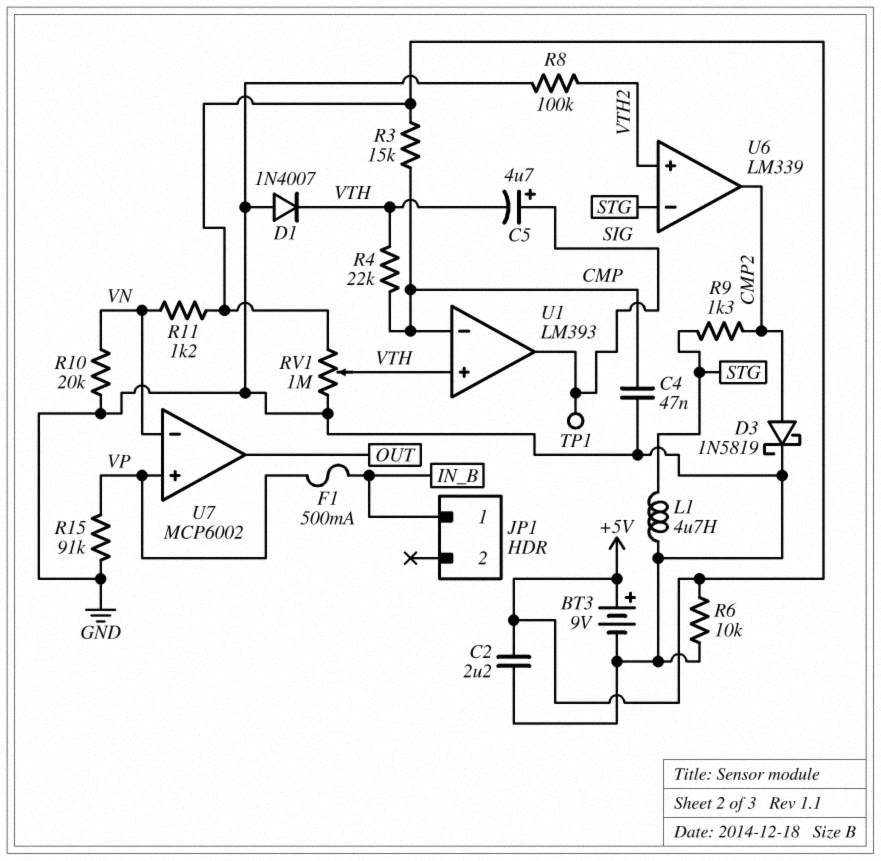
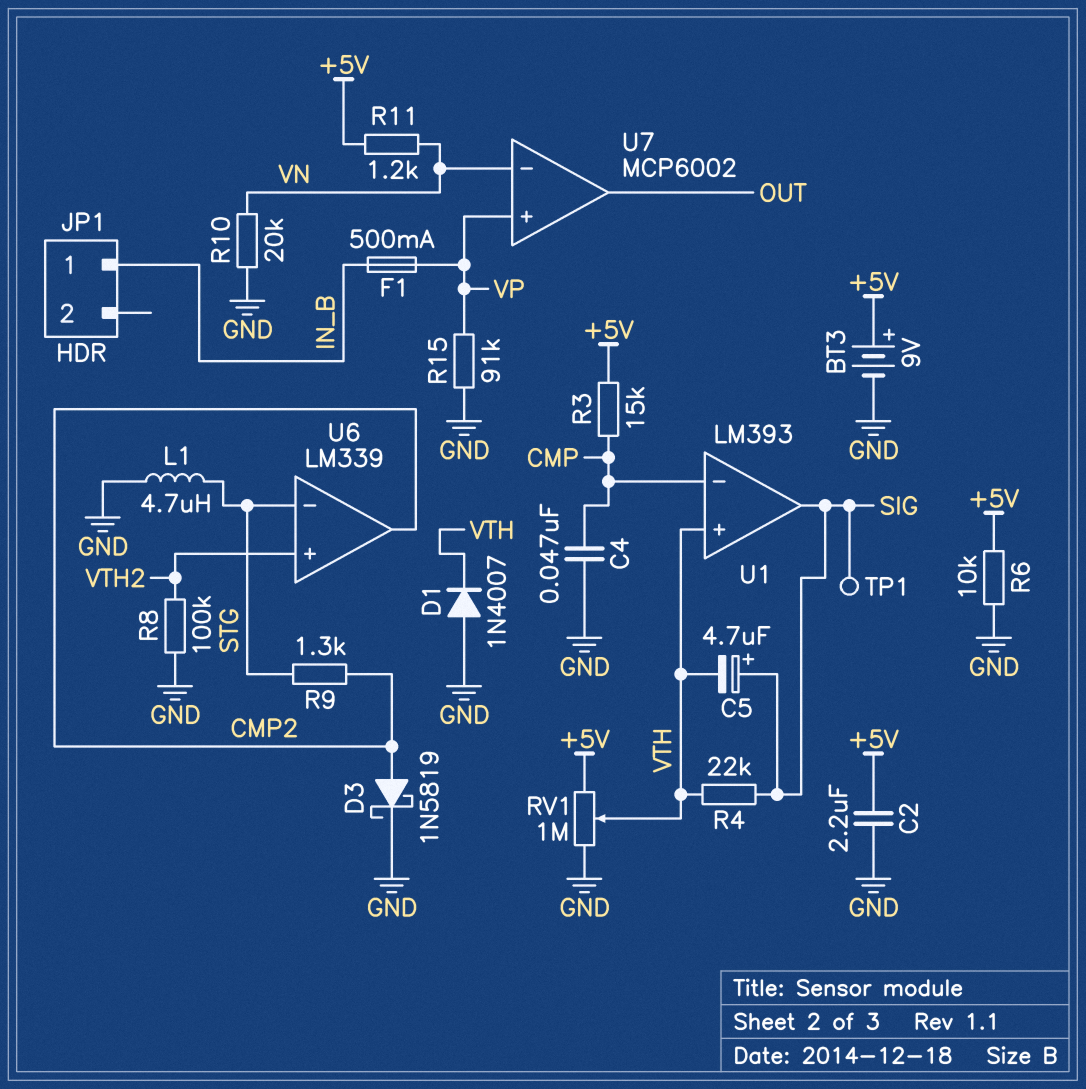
R4: 22k (CMP, VTH) -> 22k (SIG, VTH)

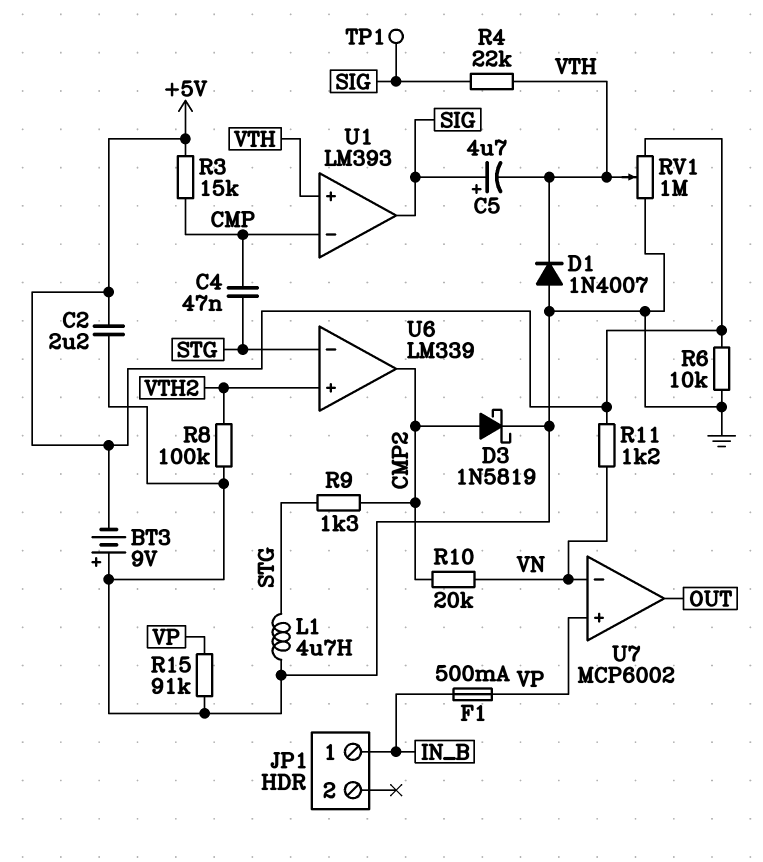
BT3: 9V (plus +5V, minus GND) -> 9V (plus GND, minus +5V)
C4: 47nF (CMP, GND) -> 47nF (CMP, STG)
R10: 20k (GND, VN) -> 20k (CMP2, VN)

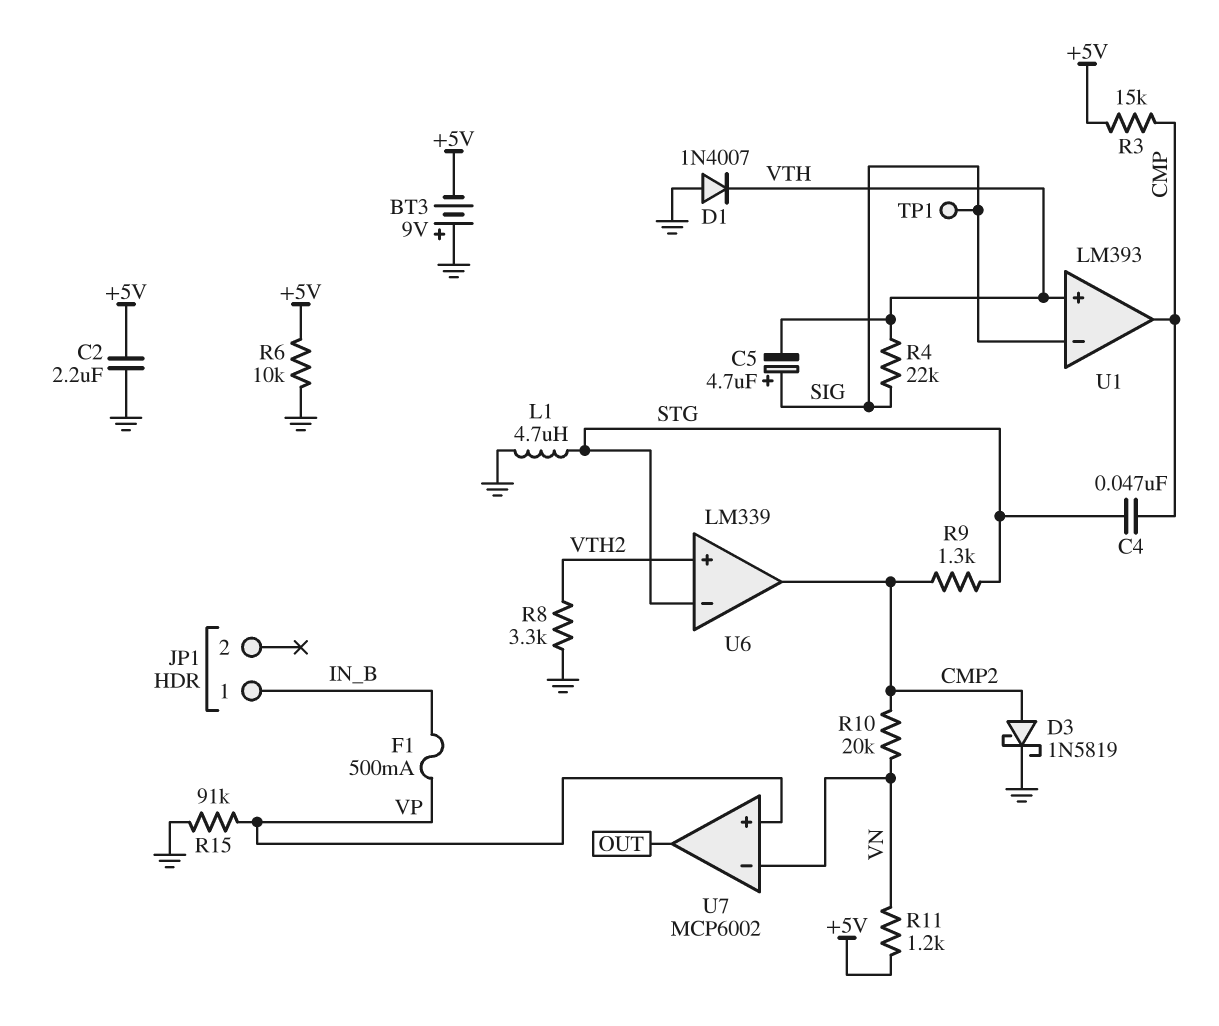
R8: 100k (GND, VTH2) -> 3.3k (GND, VTH2)
RV1: 1M (+5V, GND, wiper VTH) -> none
U1 pin in-: CMP -> SIG
U1 pin out: SIG -> CMP

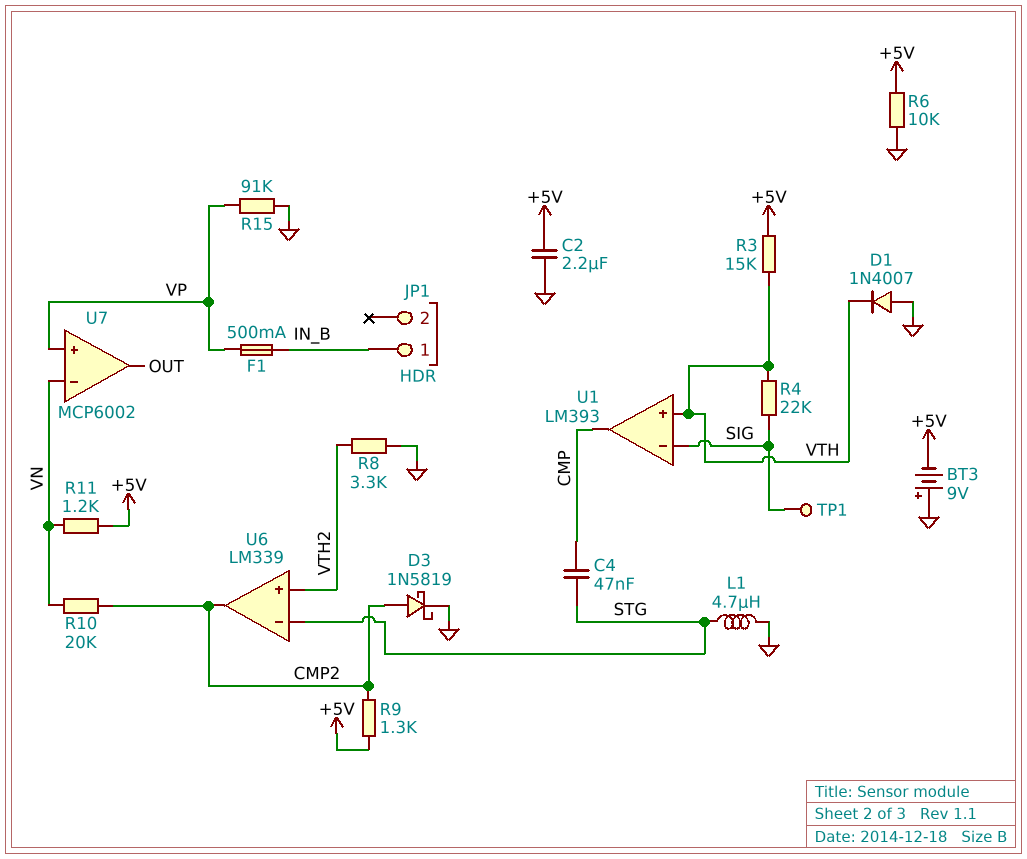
C5: 4.7uF (plus SIG, minus VTH) -> none
R3: 15k (+5V, CMP) -> 15k (+5V, VTH)
R9: 1.3k (CMP2, STG) -> 1.3k (+5V, CMP2)

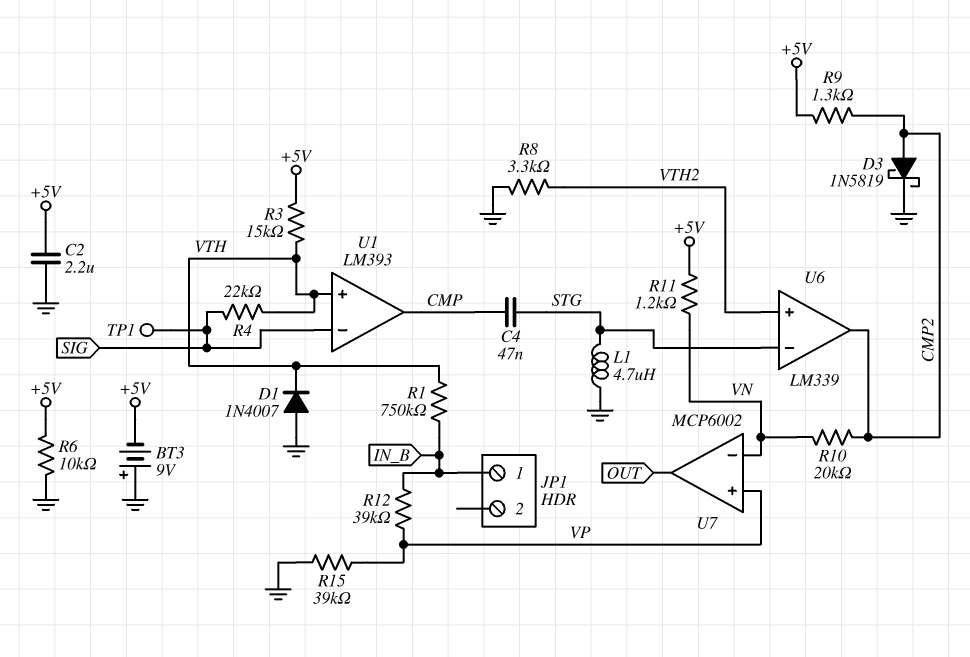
F1: 500mA (IN_B, VP) -> none
R1: none -> 750k (IN_B, VTH)
R12: none -> 39k (IN_B, VP)
R15: 91k (GND, VP) -> 39k (GND, VP)

